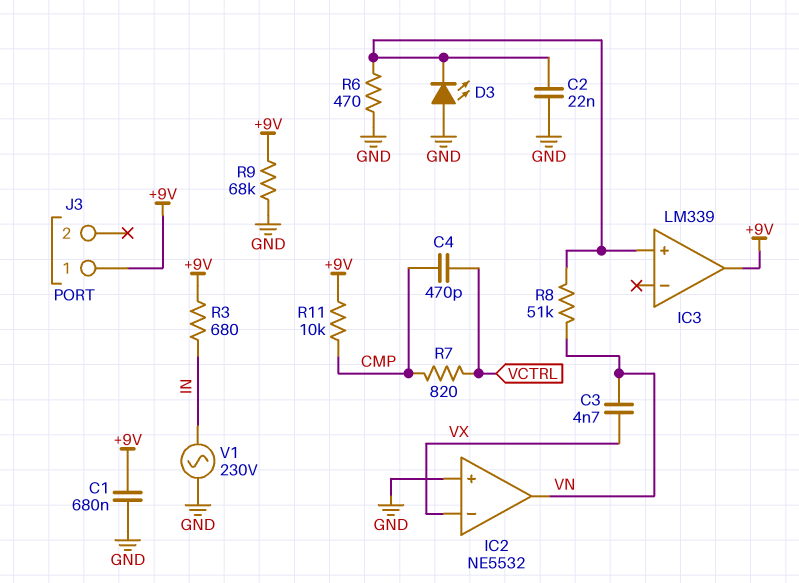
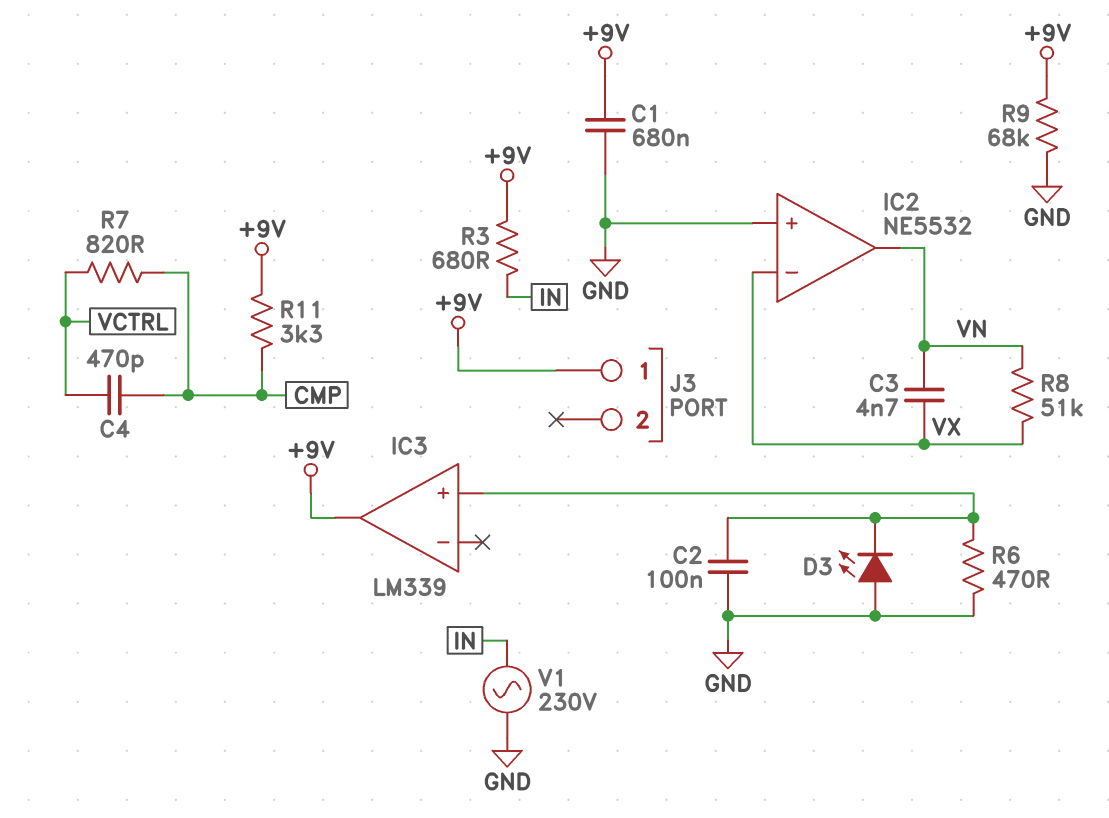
C2: 22nF (GND, IC3/in+) -> 100nF (GND, IC3/in+)
R8: 51k (IC3/in+, VN) -> 51k (VN, VX)
R11: 10k (+9V, CMP) -> 3.3k (+9V, CMP)

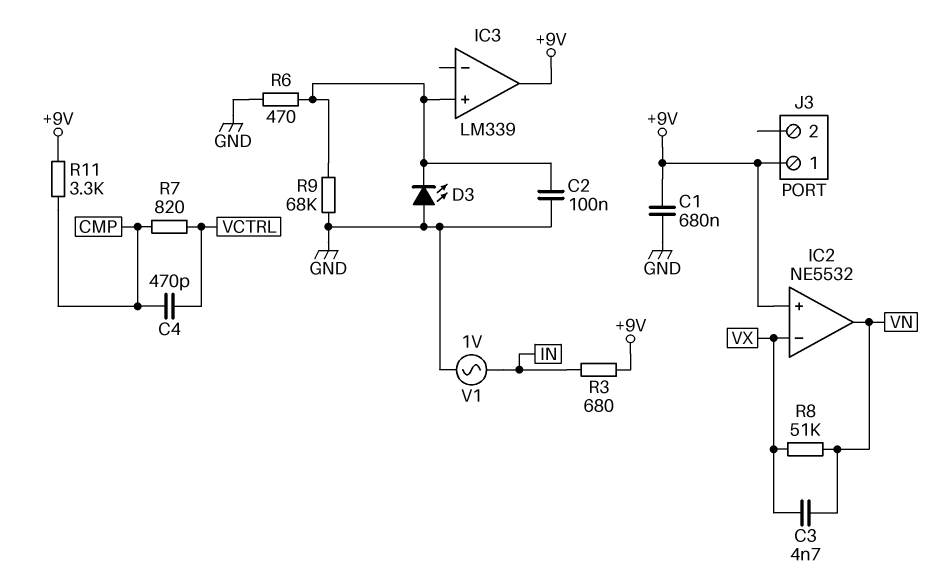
IC2 pin in+: GND -> +9V
R9: 68k (+9V, GND) -> 68k (GND, IC3/in+)
V1: AC 230V (GND, IN) -> AC 1V (GND, IN)

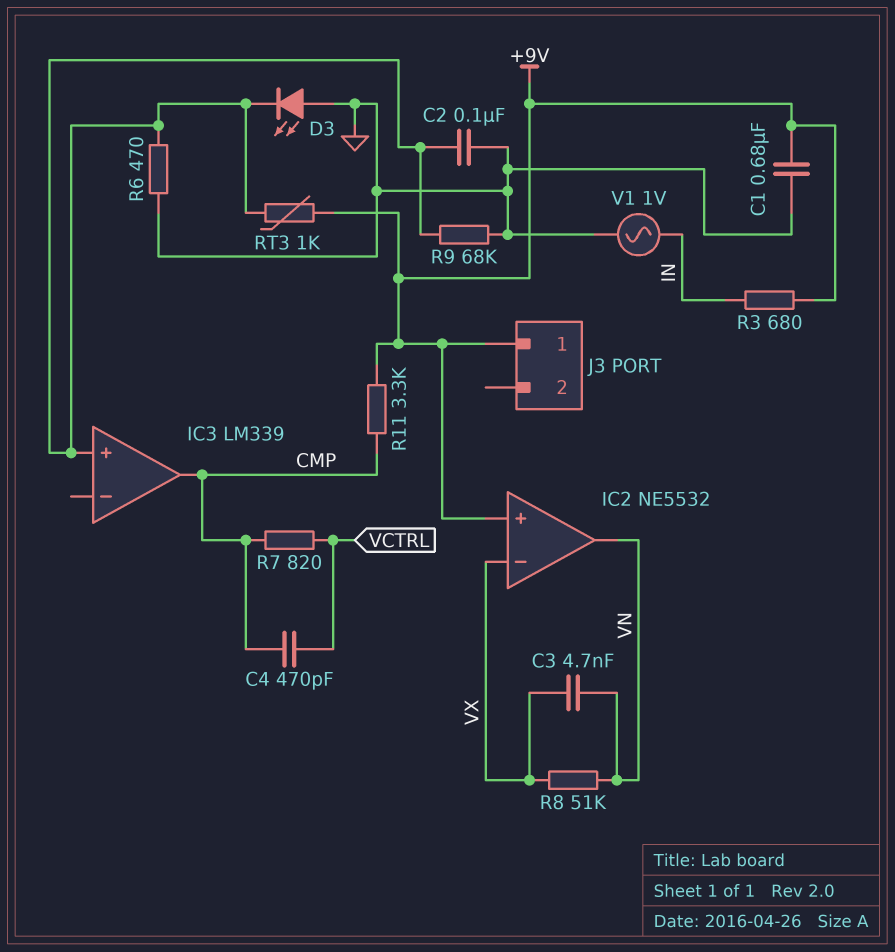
IC3 pin out: +9V -> CMP
RT3: none -> 1k (+9V, IC3/in+)

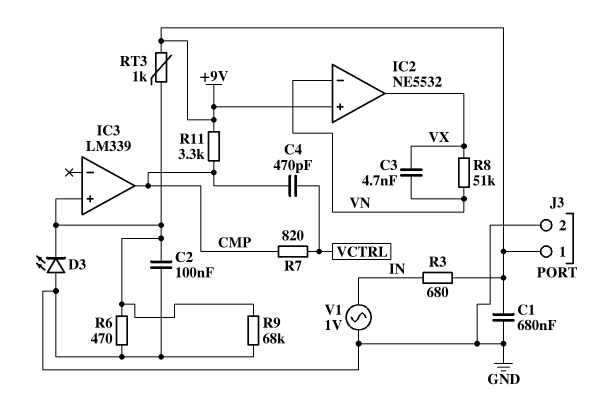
IC2 pin in-: VX -> VN
IC2 pin out: VN -> VX
J3 pin 2: none -> GND

